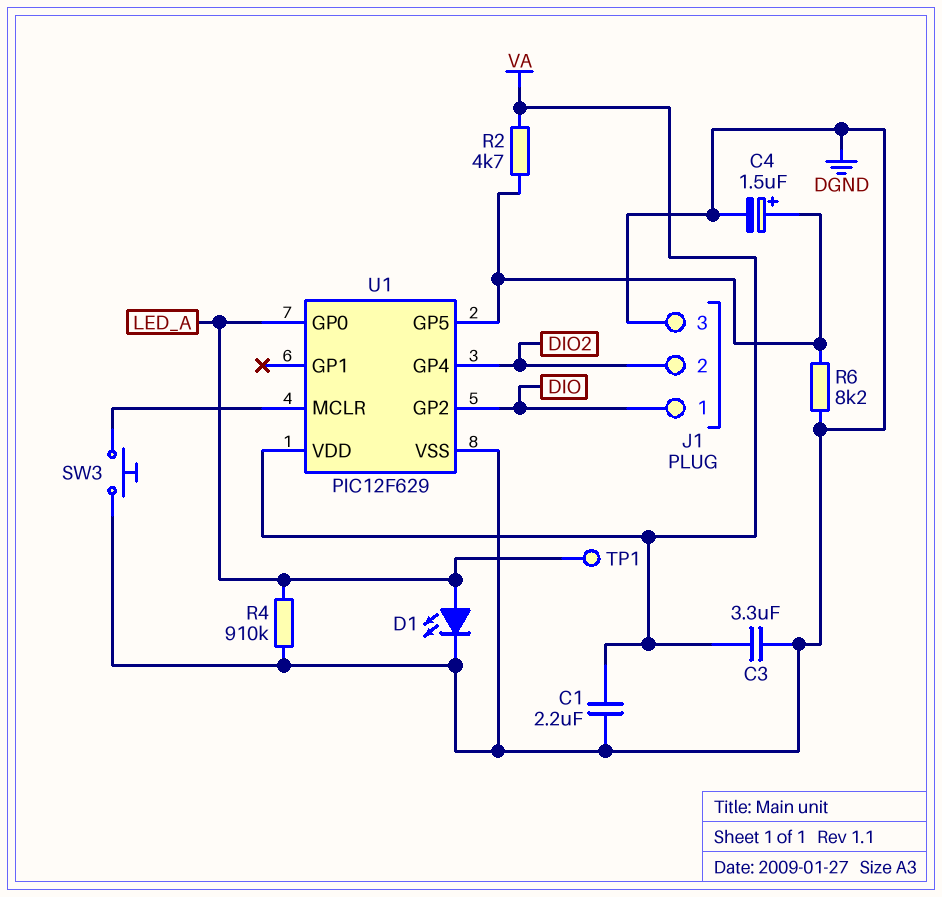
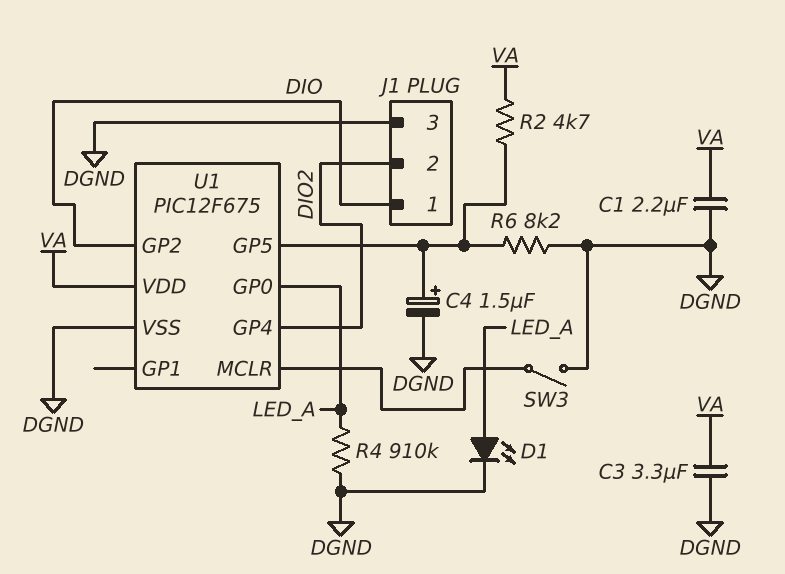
SW3: button (DGND, U1/MCLR) -> switch (DGND, U1/MCLR)
TP1: test point (LED_A) -> none
U1: PIC12F629 -> PIC12F675

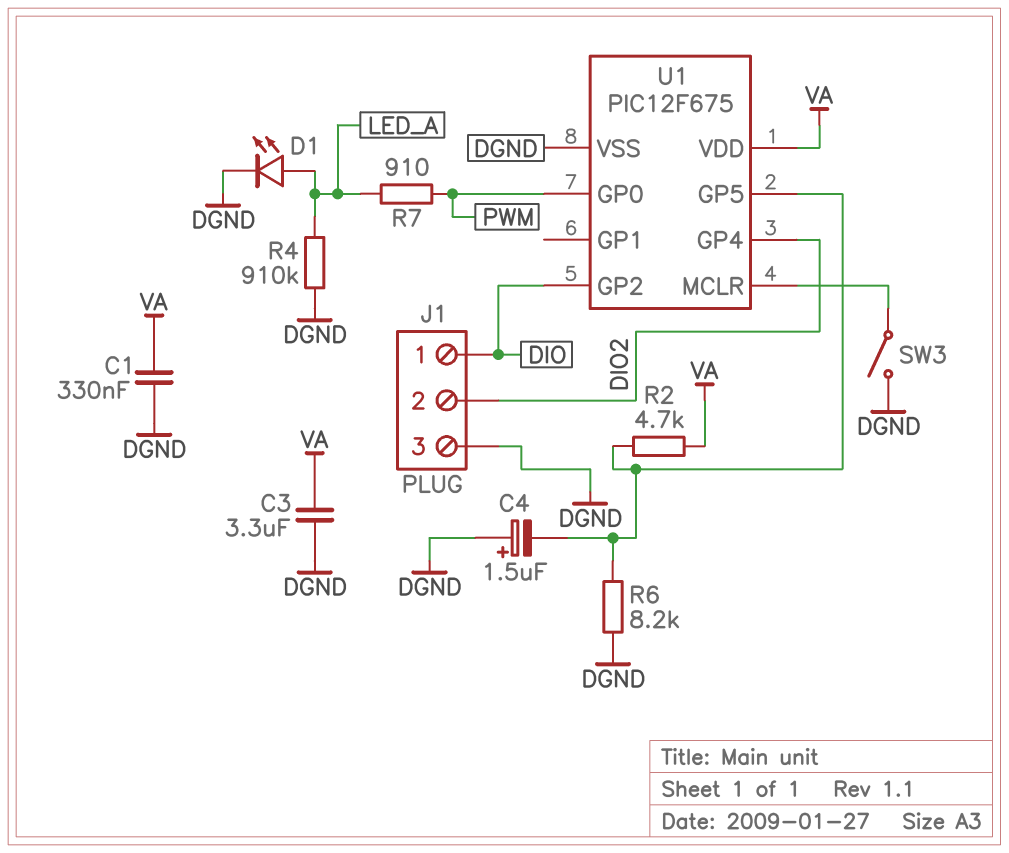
C1: 2.2uF (DGND, VA) -> 330nF (DGND, VA)
C4: 1.5uF (plus U1/GP5, minus DGND) -> 1.5uF (plus DGND, minus U1/GP5)
R7: none -> 910 (LED_A, PWM)
U1 pin GP0: LED_A -> PWM

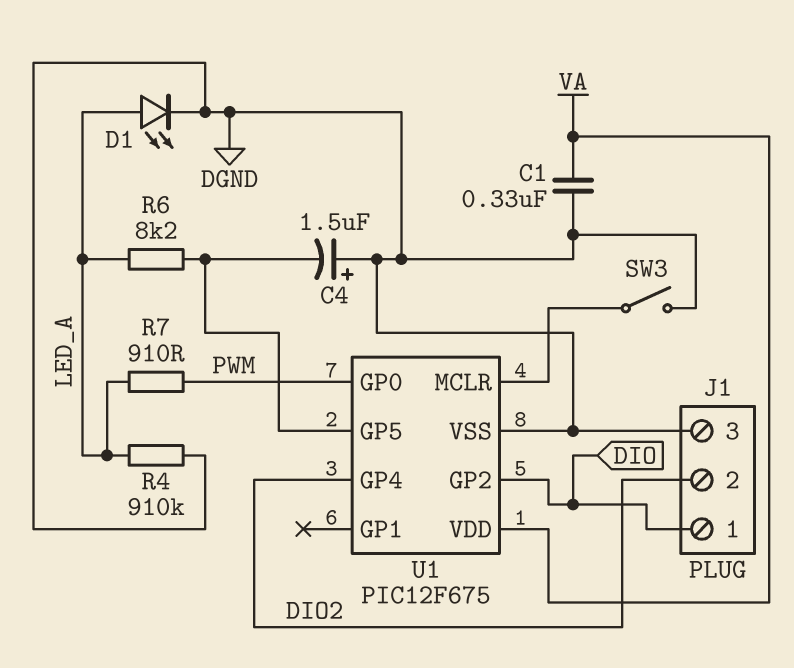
C3: 3.3uF (DGND, VA) -> none
R2: 4.7k (U1/GP5, VA) -> none
R6: 8.2k (DGND, U1/GP5) -> 8.2k (LED_A, U1/GP5)

